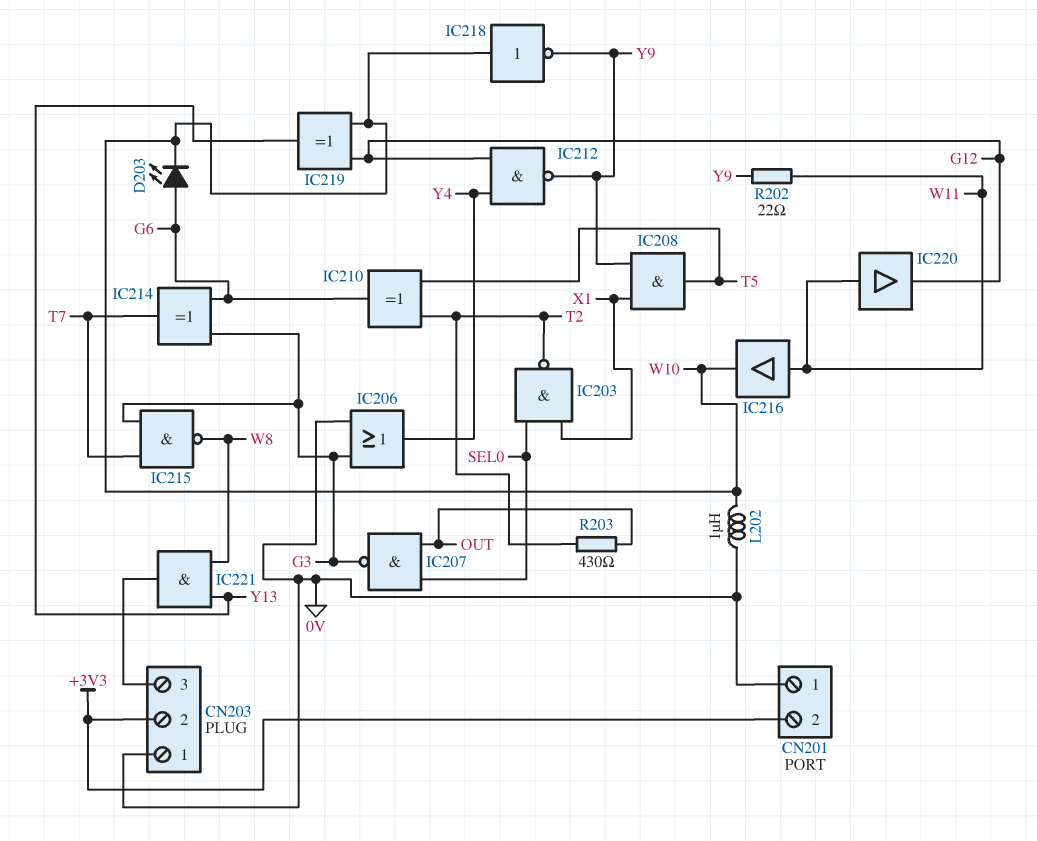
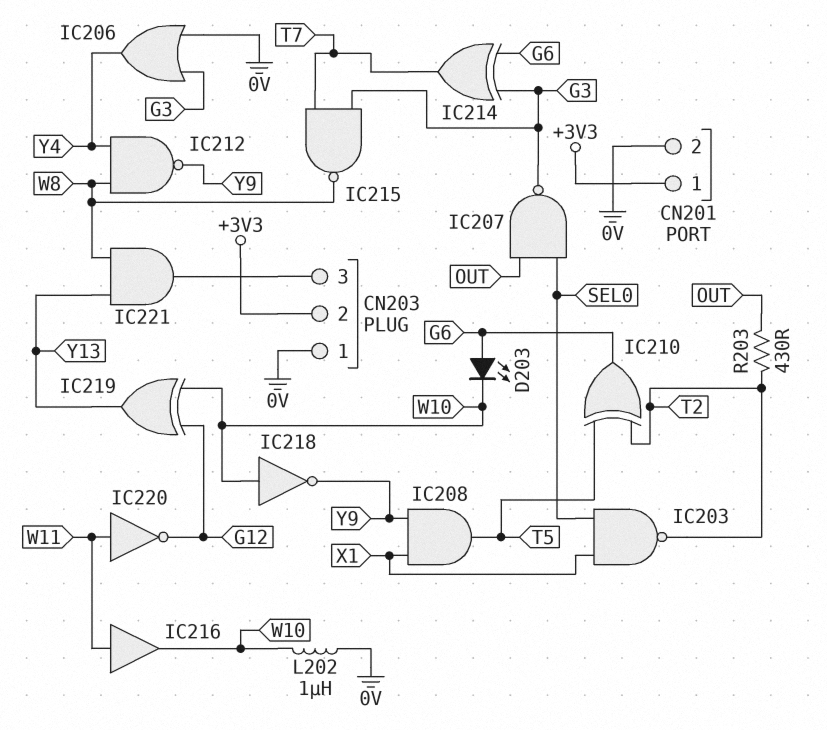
CN201 pin 1: 0V -> +3V3
CN201 pin 2: +3V3 -> 0V
IC212: NAND (in G12, in Y4, out Y9) -> NAND (in W8, in Y4, out Y9)
IC220: buffer (in W11, out G12) -> NOT (in W11, out G12)
R202: 22 (W11, Y9) -> none

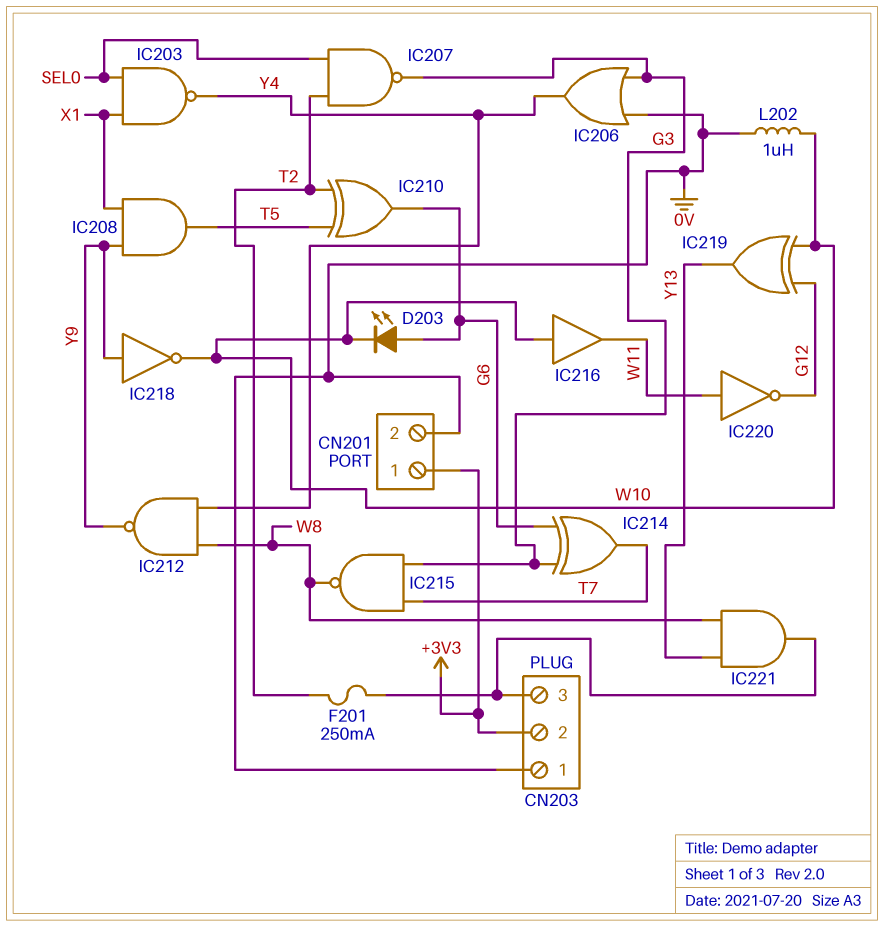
F201: none -> 250mA (CN203/3, T2)
IC203: NAND (in SEL0, in X1, out T2) -> NAND (in SEL0, in X1, out Y4)
IC207: NAND (in OUT, in SEL0, out G3) -> NAND (in SEL0, in T2, out G3)
IC216: buffer (in W11, out W10) -> buffer (in W10, out W11)
IC218: NOT (in W10, out Y9) -> NOT (in Y9, out W10)
R203: 430 (OUT, T2) -> none

